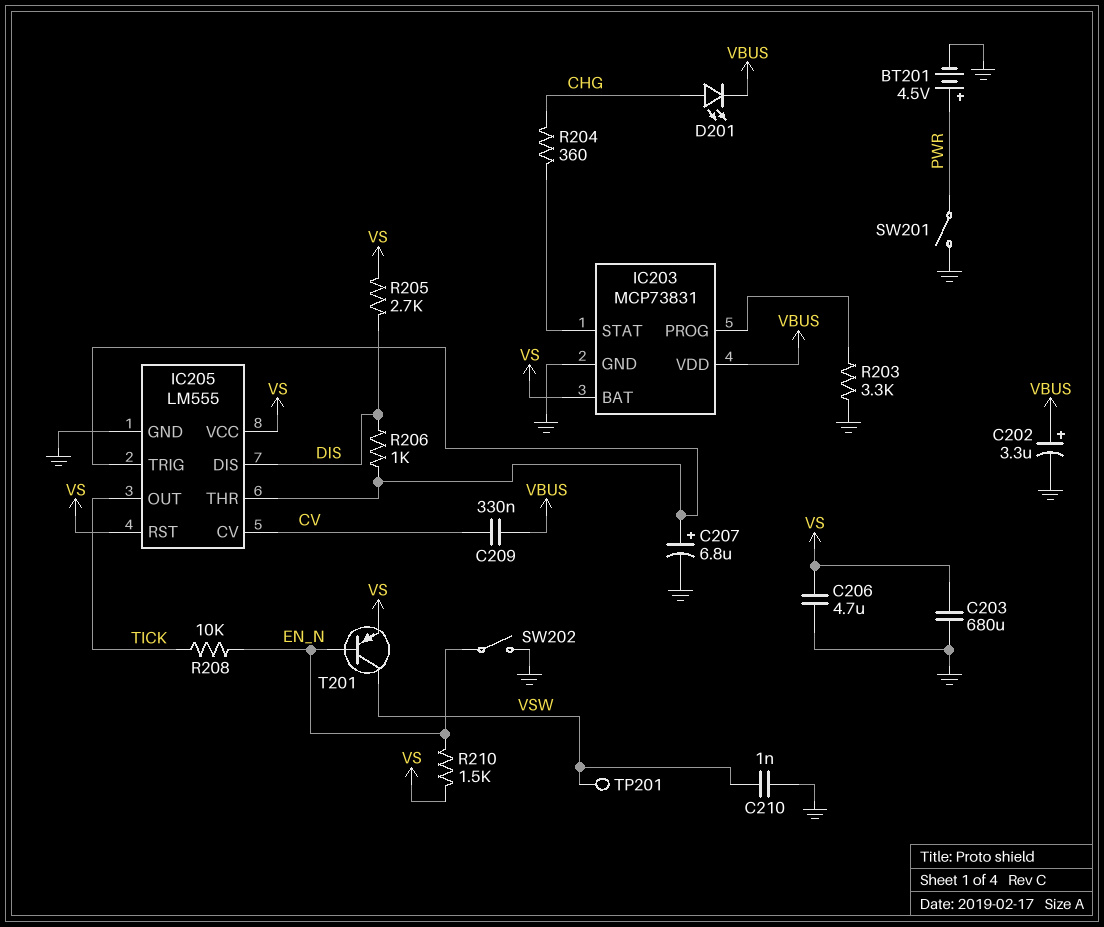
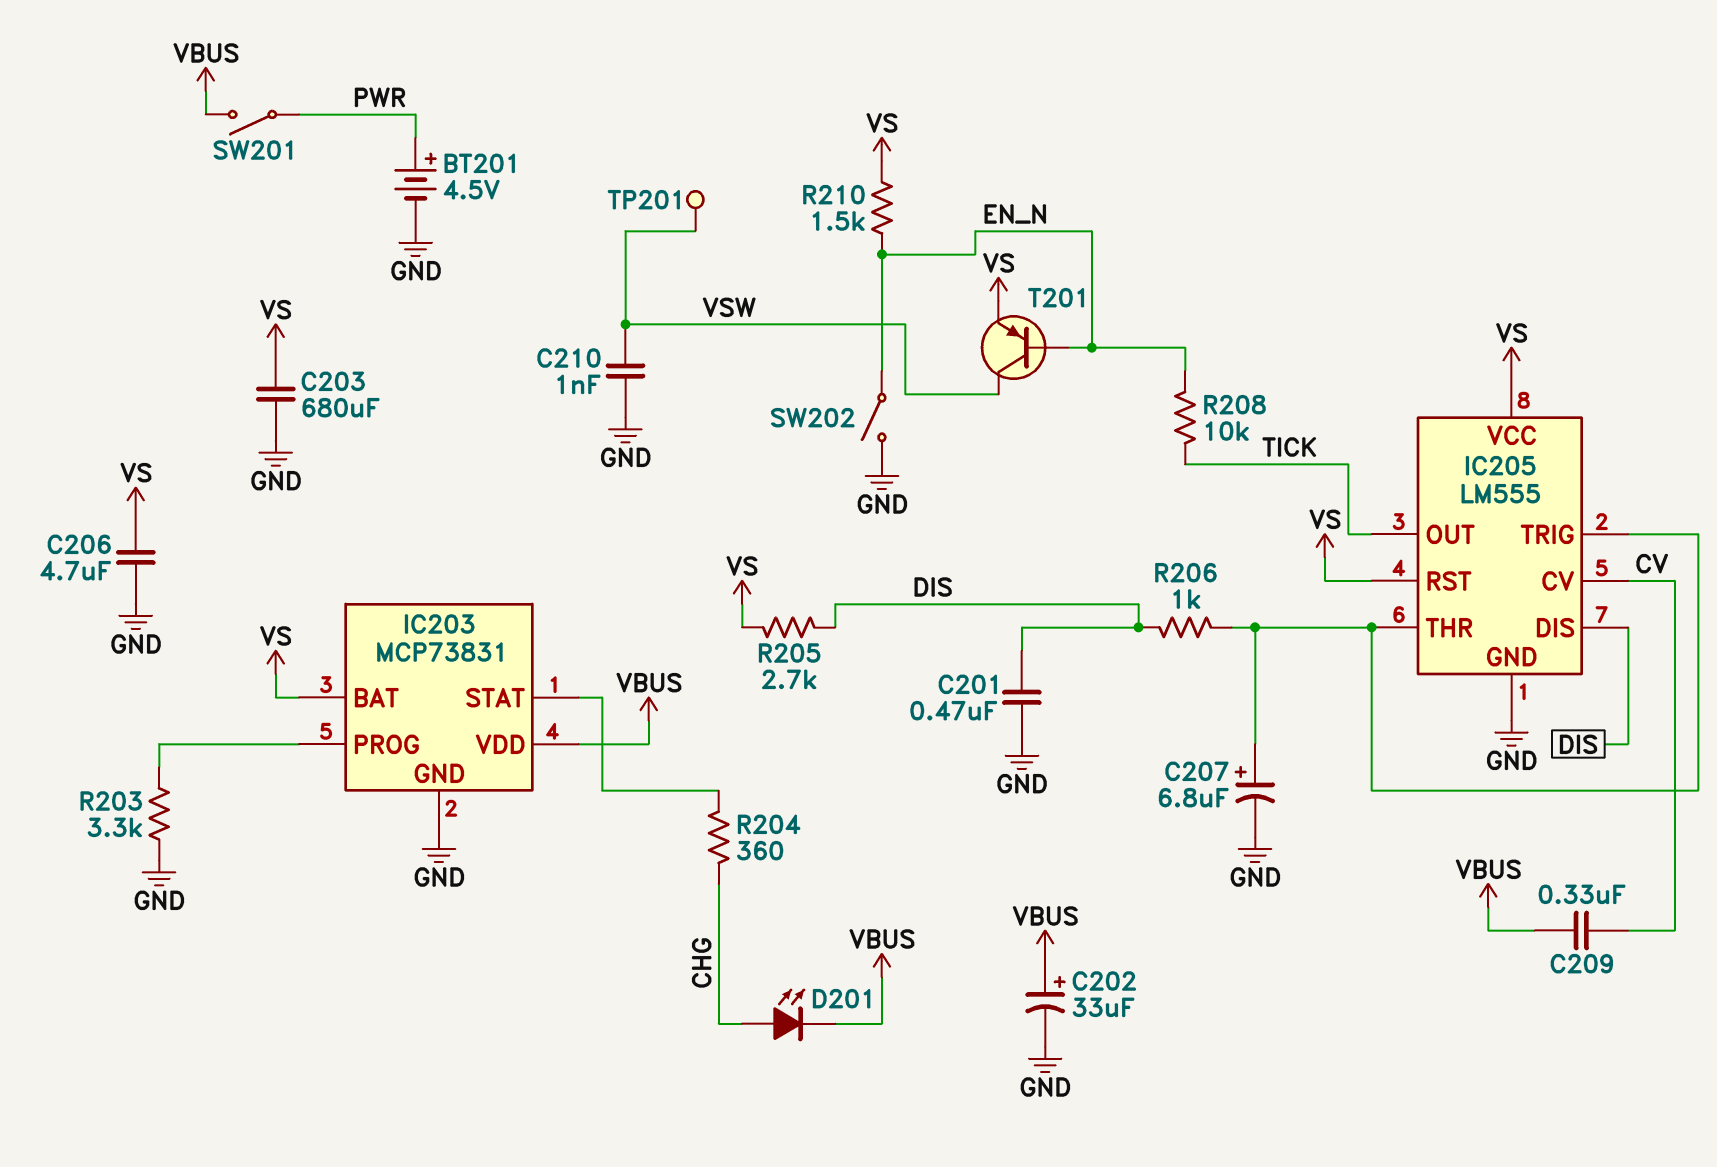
C201: none -> 470nF (DIS, GND)
C202: 3.3uF (plus VBUS, minus GND) -> 33uF (plus VBUS, minus GND)
SW201: switch (GND, PWR) -> switch (PWR, VBUS)

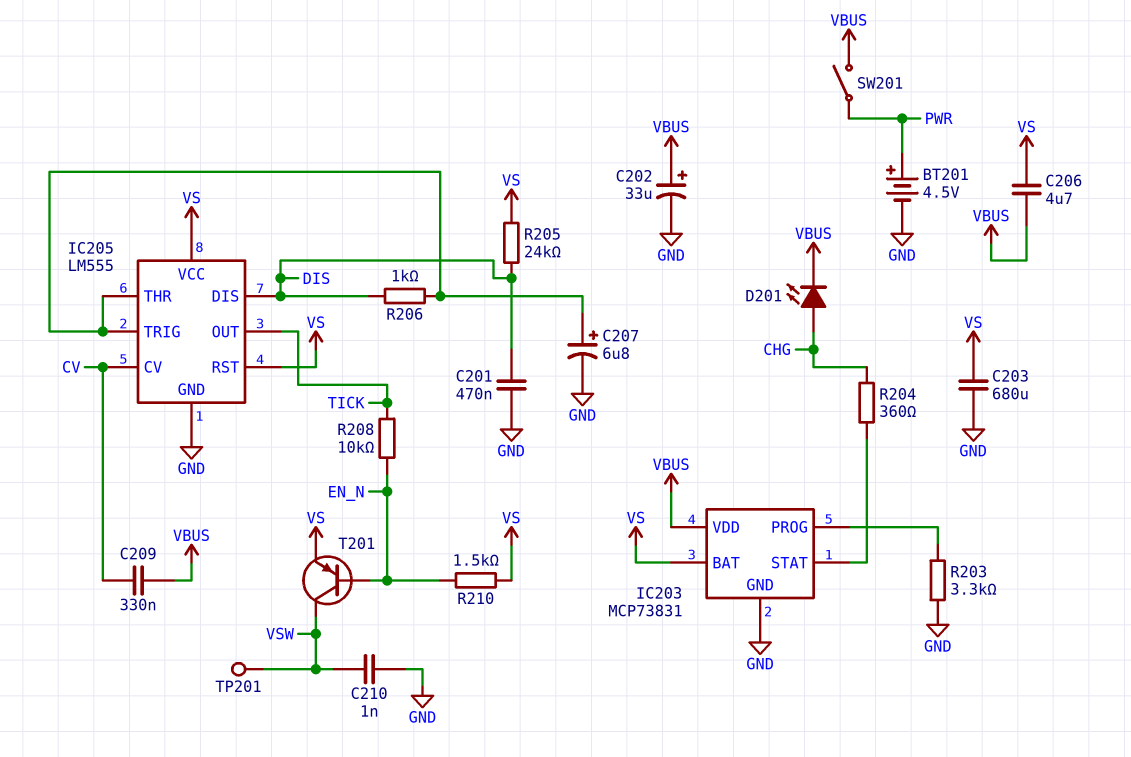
C206: 4.7uF (GND, VS) -> 4.7uF (VBUS, VS)
R205: 2.7k (DIS, VS) -> 24k (DIS, VS)
SW202: switch (EN_N, GND) -> none

